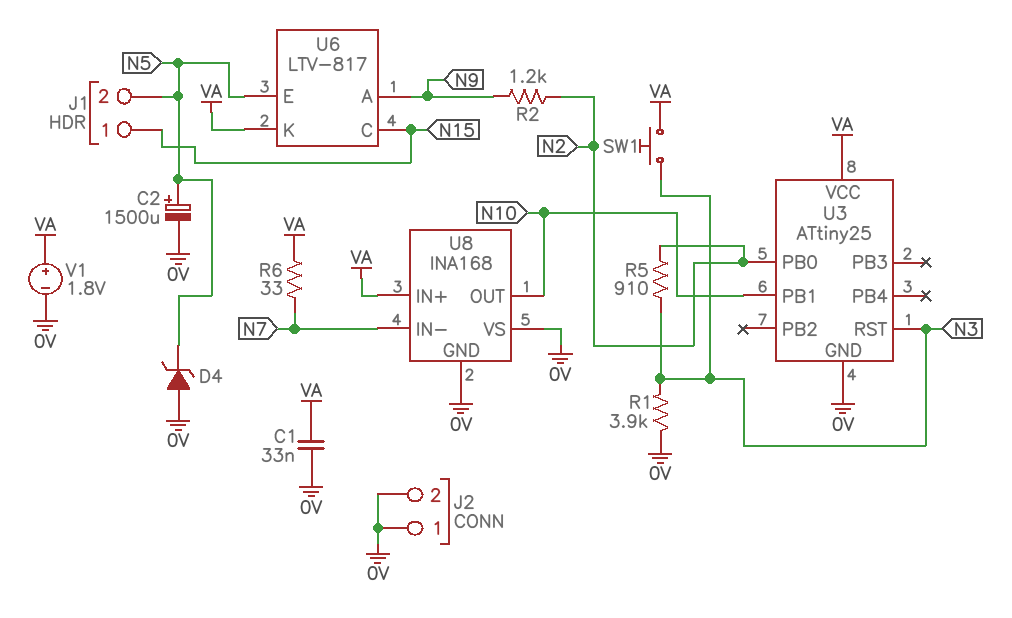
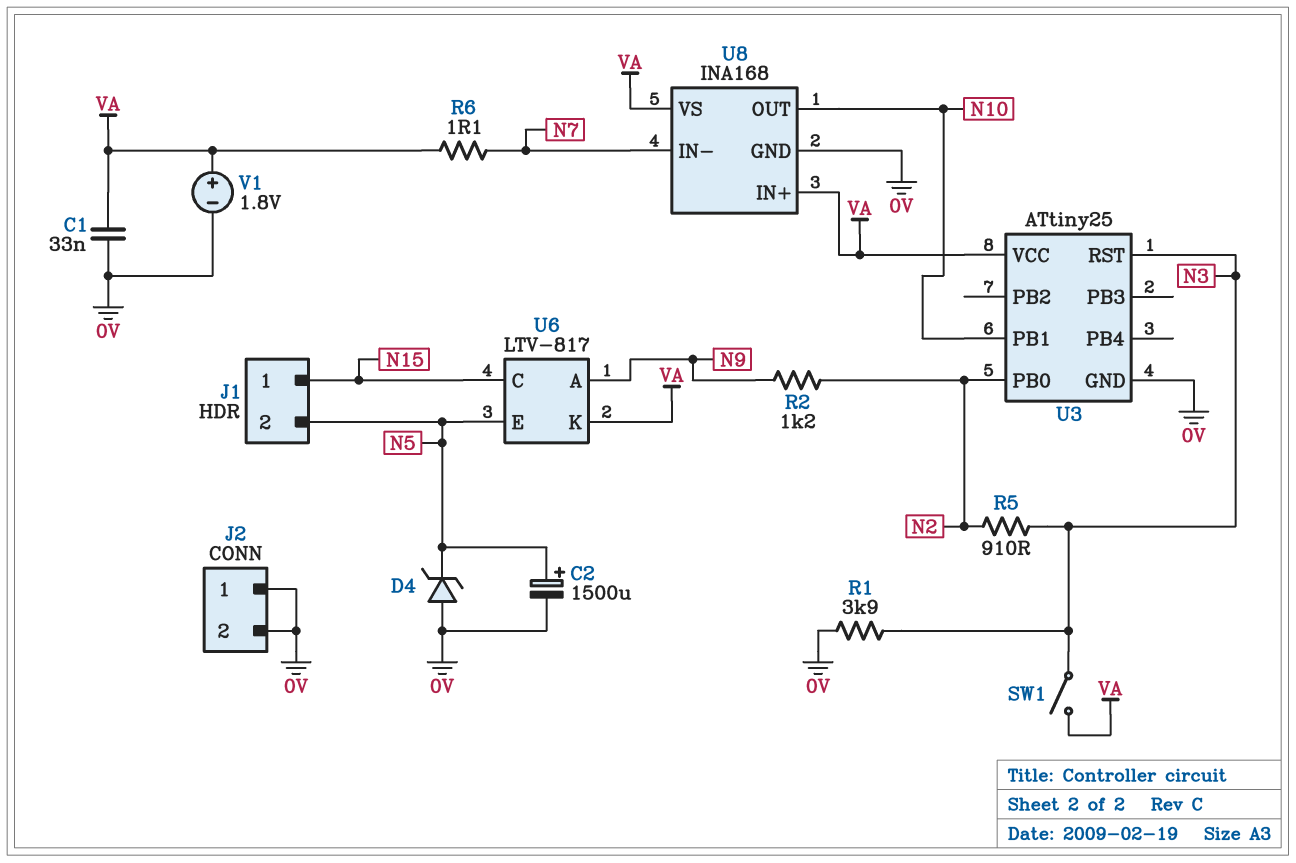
R6: 33 (N7, VA) -> 1.1 (N7, VA)
SW1: button (N3, VA) -> switch (N3, VA)
U8 pin VS: 0V -> VA

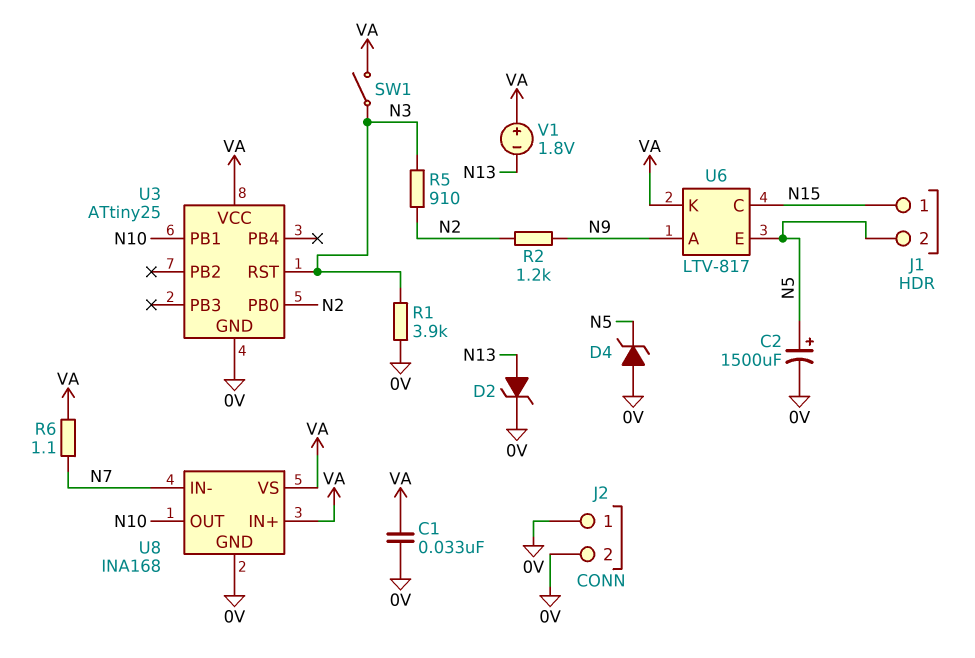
D2: none -> zener (A N13, K 0V)
V1: 1.8V (plus VA, minus 0V) -> 1.8V (plus VA, minus N13)

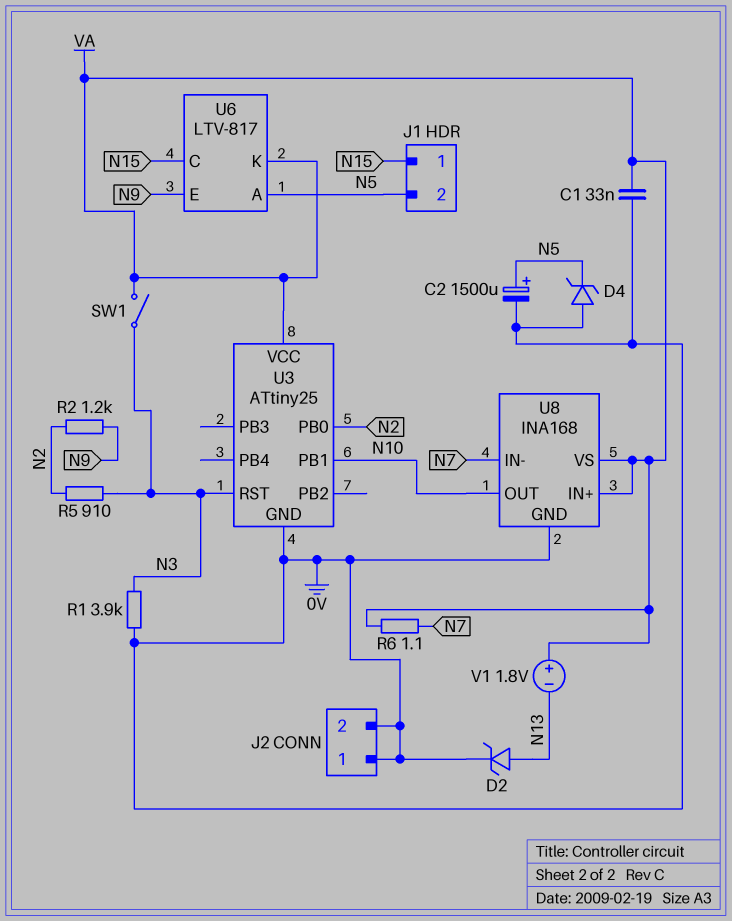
U6 pin A: N9 -> N5
U6 pin E: N5 -> N9

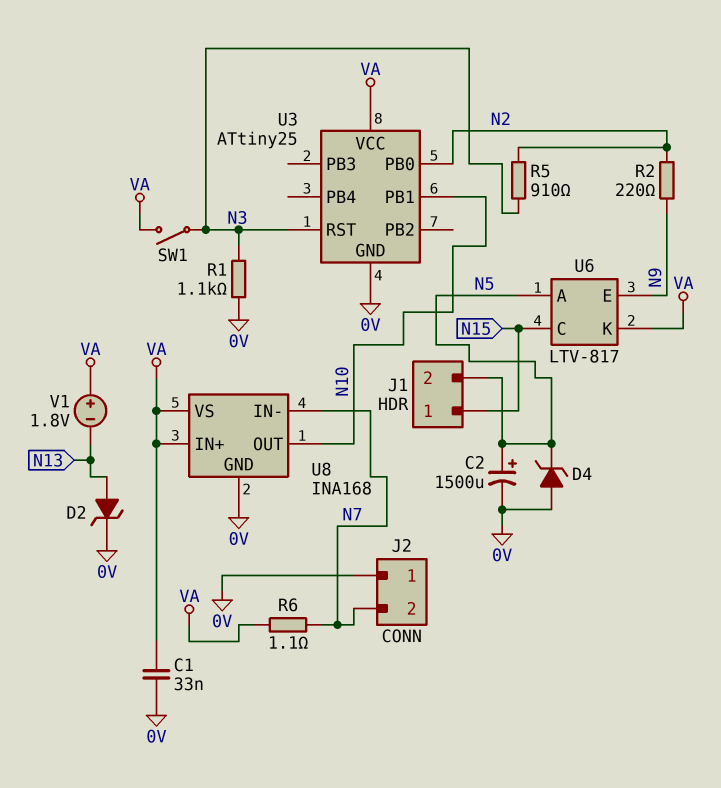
J2 pin 2: 0V -> N7
R1: 3.9k (0V, N3) -> 1.1k (0V, N3)
R2: 1.2k (N2, N9) -> 220 (N2, N9)

